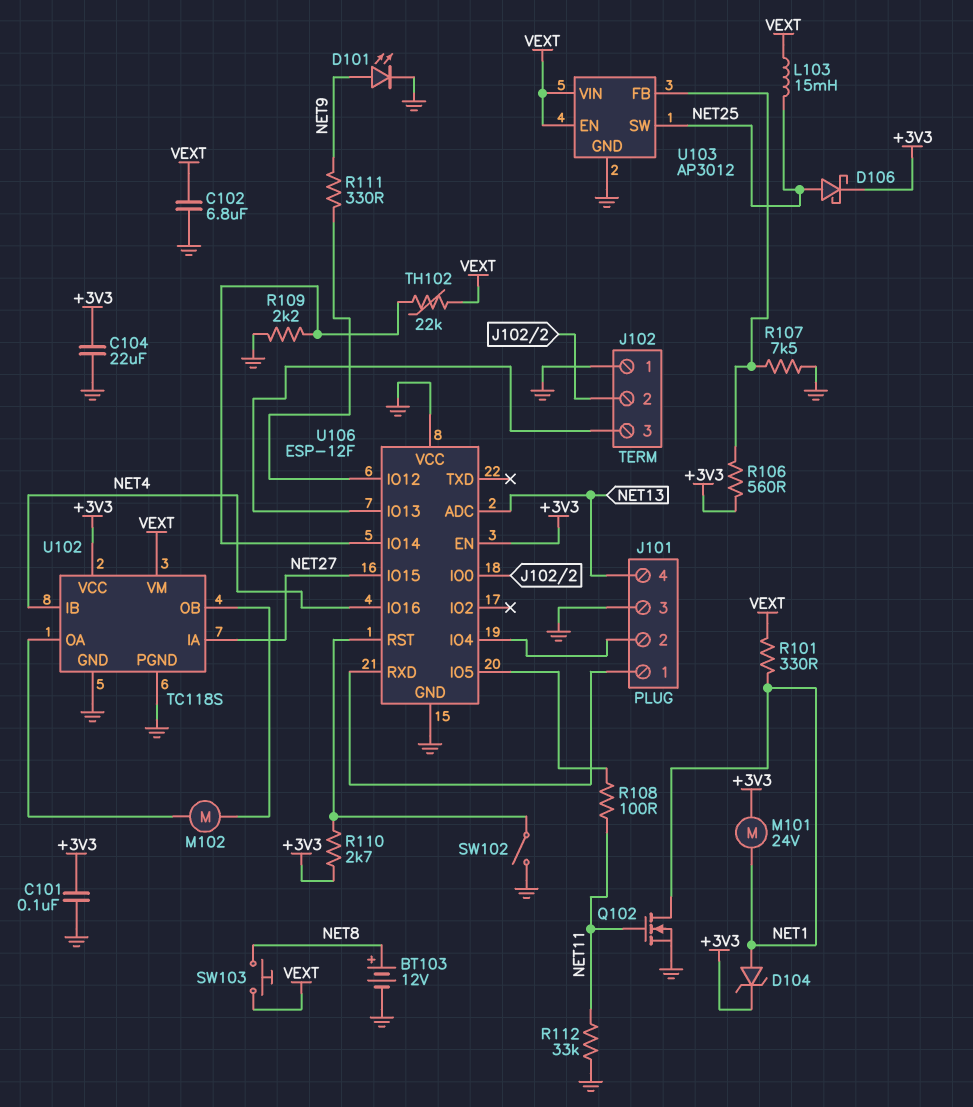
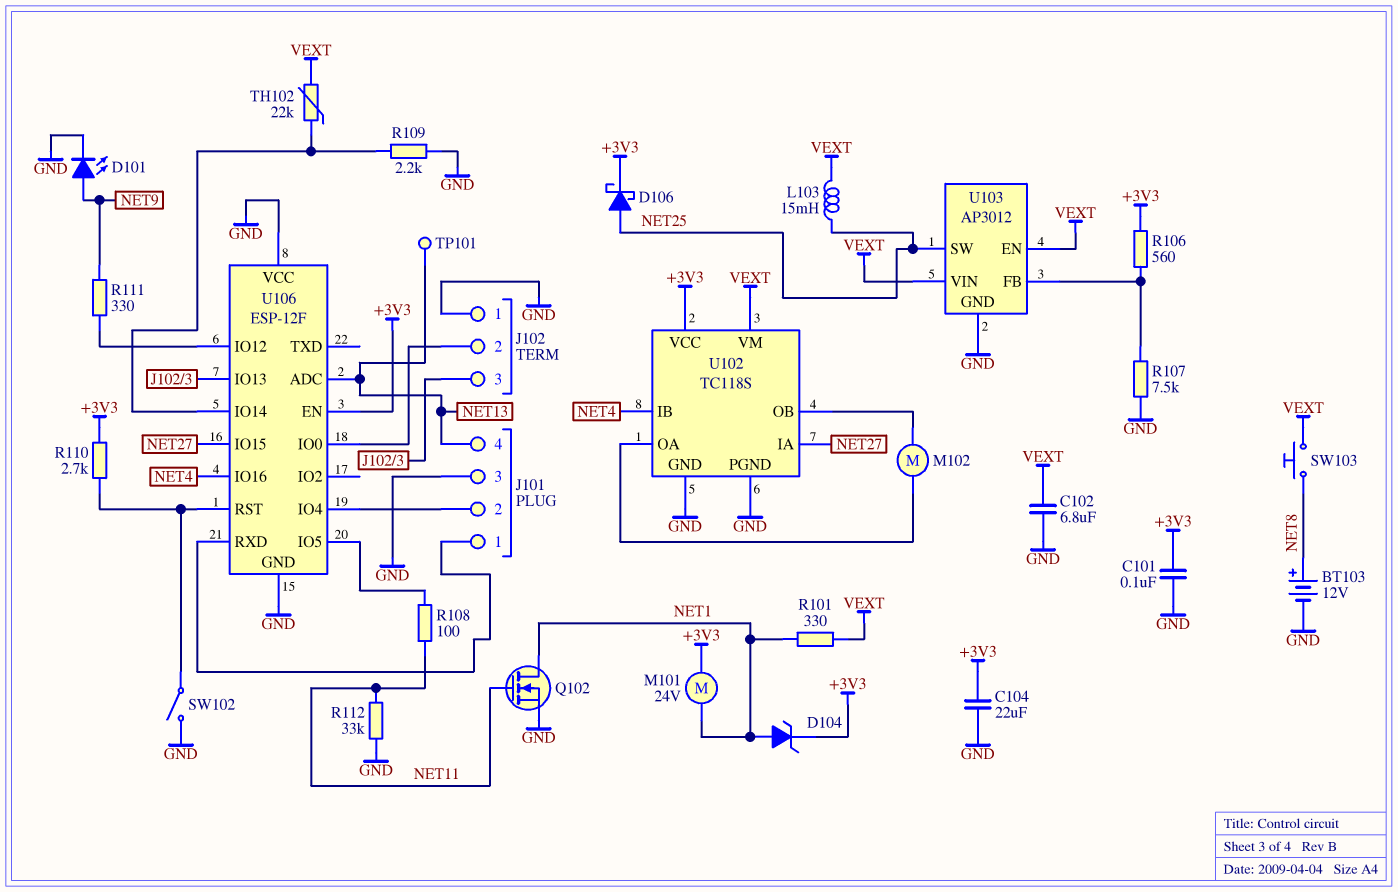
TP101: none -> test point (NET13)

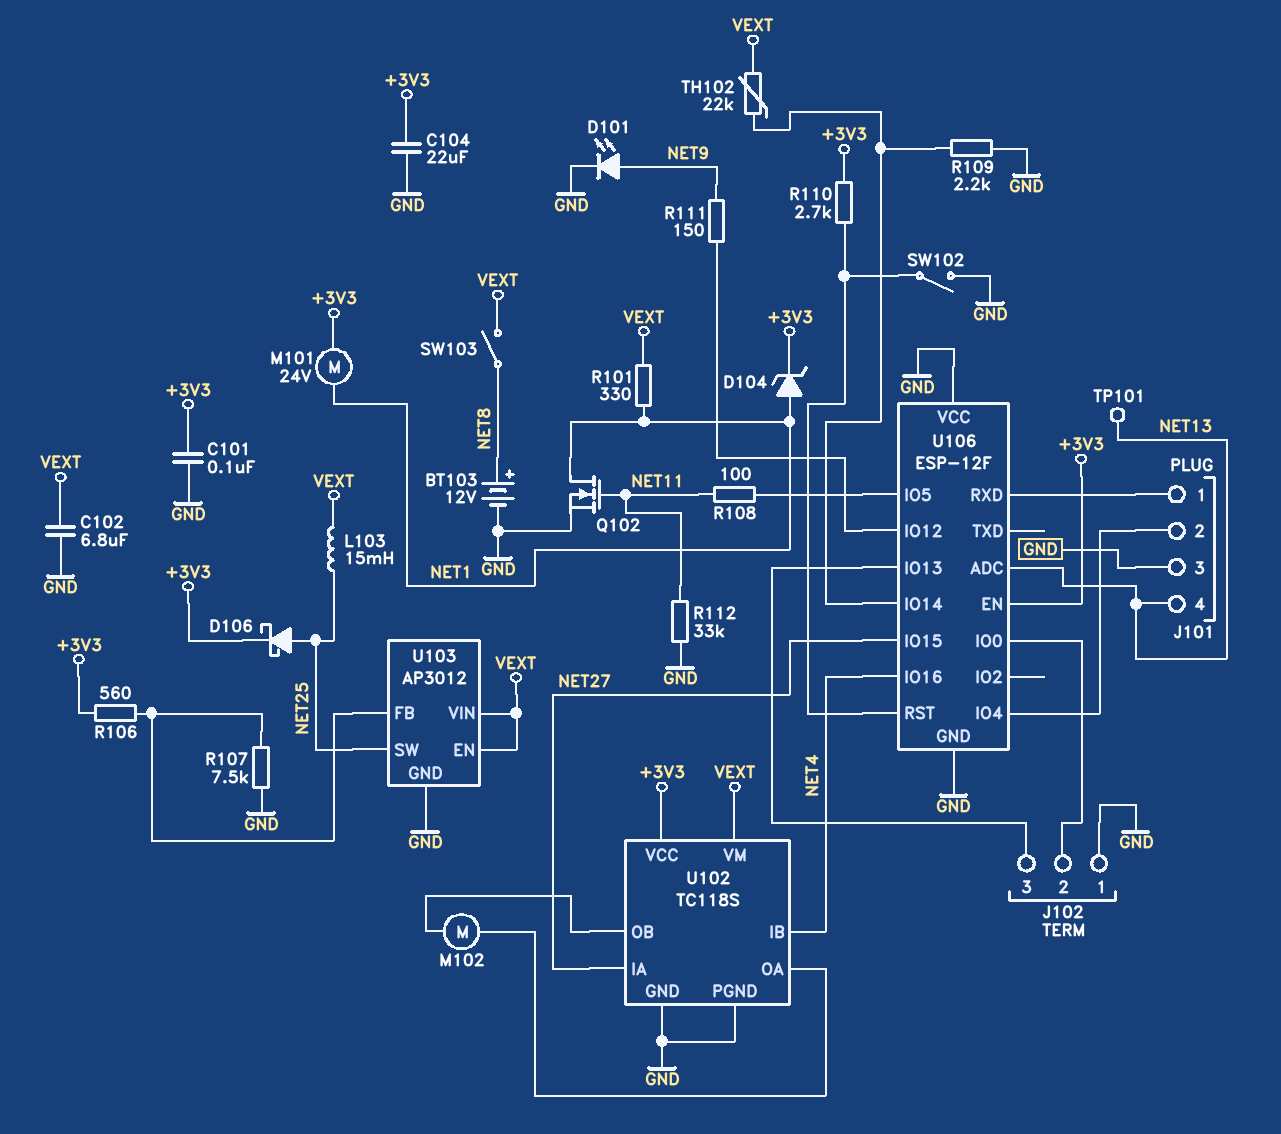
R111: 330 (NET9, U106/IO12) -> 150 (NET9, U106/IO12)
SW103: button (NET8, VEXT) -> switch (NET8, VEXT)

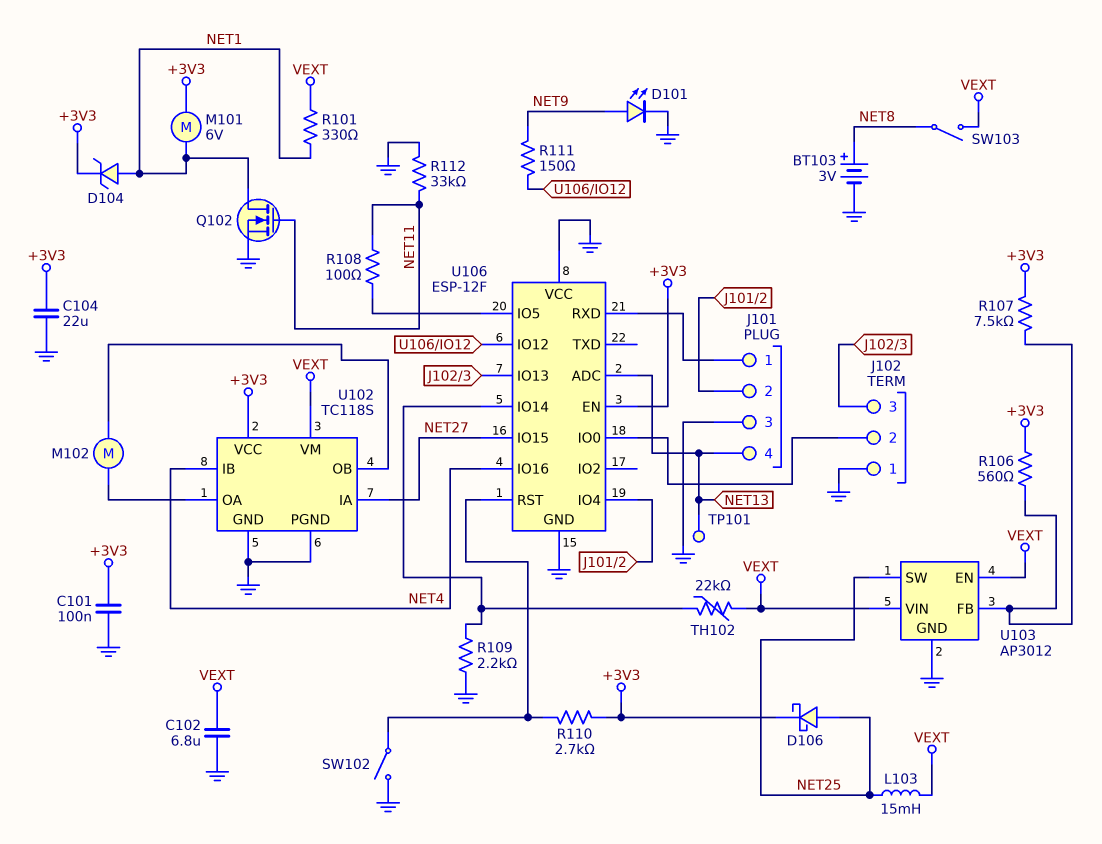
BT103: 12V (plus NET8, minus GND) -> 3V (plus NET8, minus GND)
M101: motor 24V (+3V3, NET1) -> motor 6V (+3V3, NET1)
R107: 7.5k (GND, U103/FB) -> 7.5k (+3V3, U103/FB)

